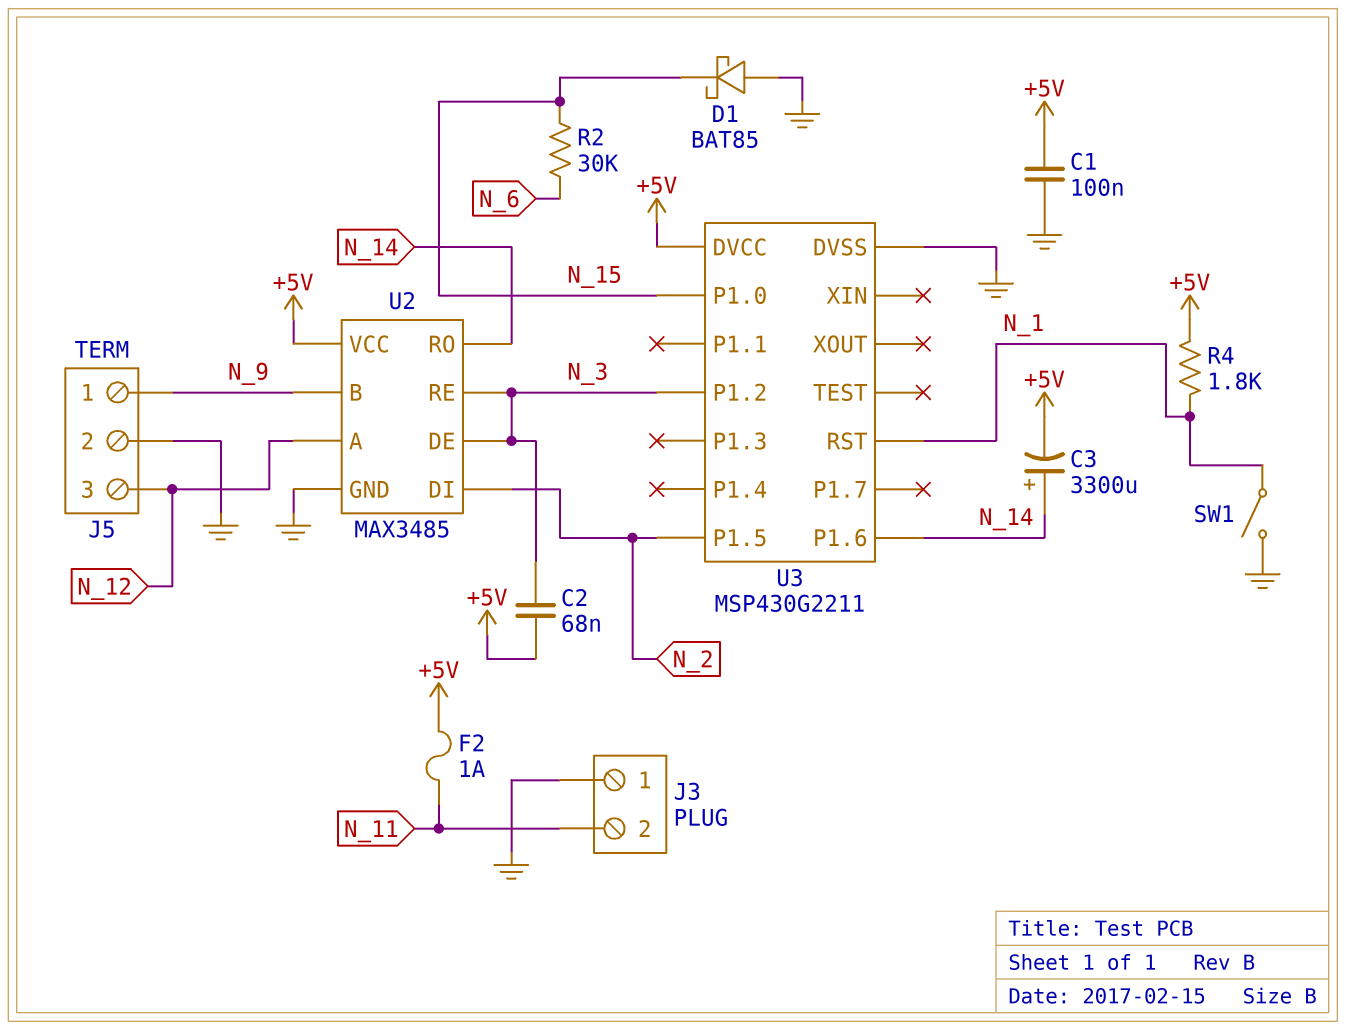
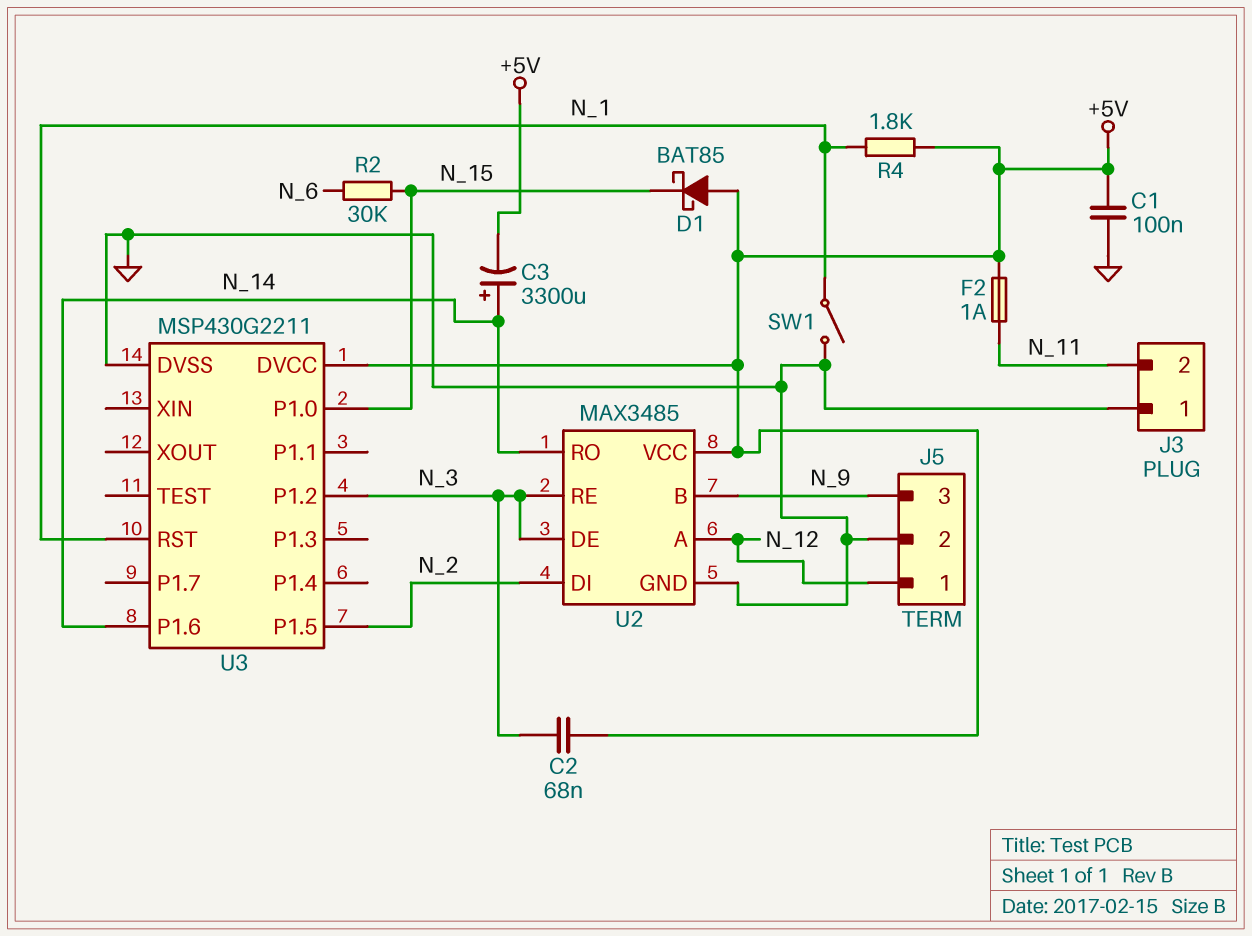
D1: schottky BAT85 (A GND, K N_15) -> schottky BAT85 (A +5V, K N_15)
J5 pin 1: N_9 -> N_12
J5 pin 3: N_12 -> N_9

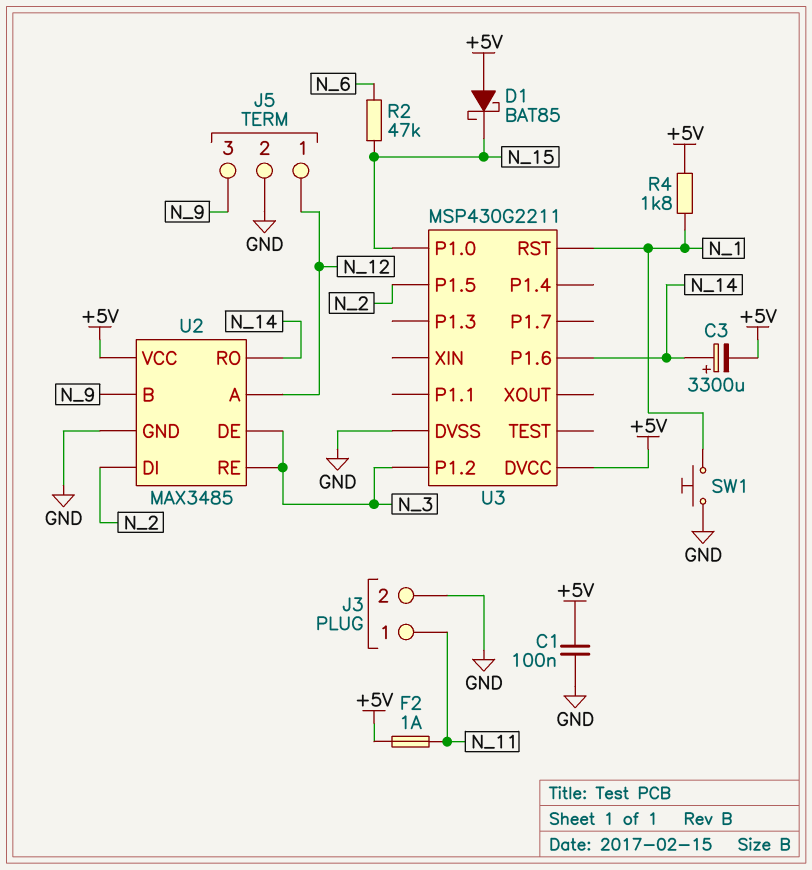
C2: 68nF (+5V, N_3) -> none
J3 pin 1: GND -> N_11
J3 pin 2: N_11 -> GND
R2: 30k (N_6, N_15) -> 47k (N_6, N_15)
SW1: switch (GND, N_1) -> button (GND, N_1)

